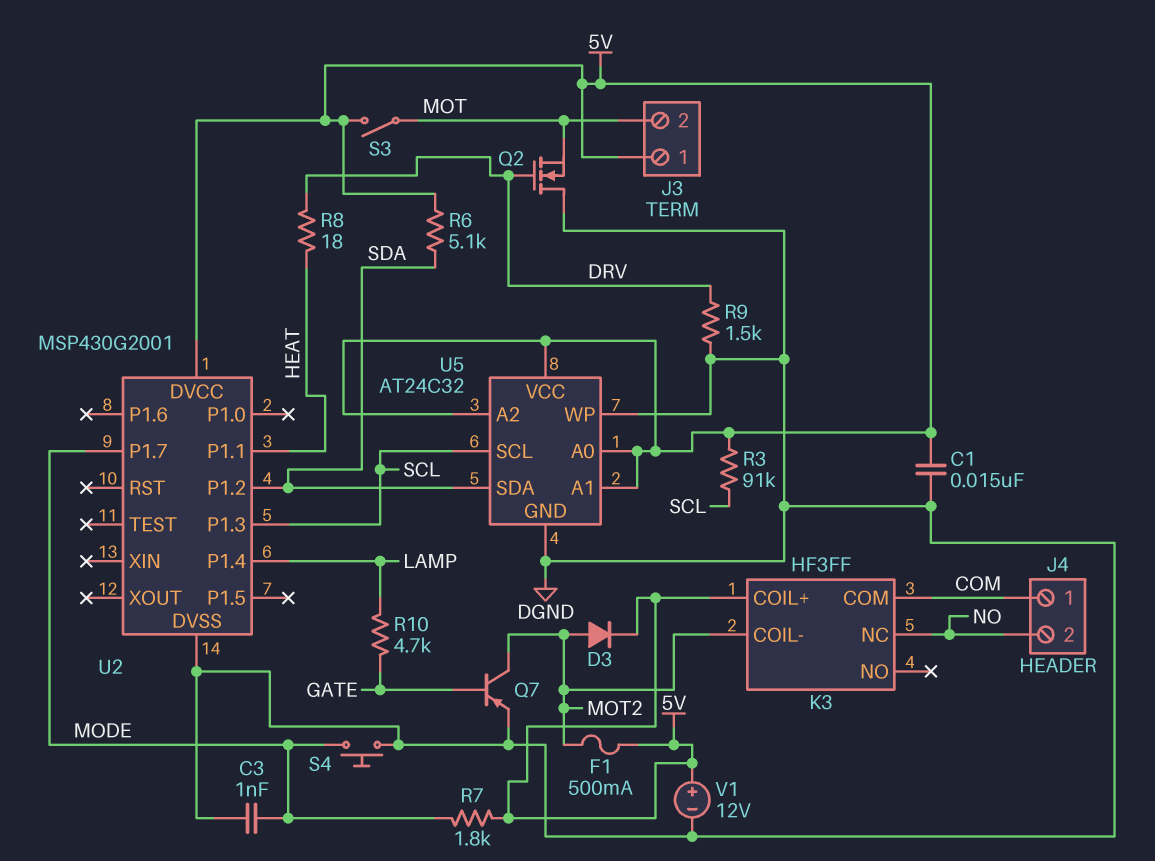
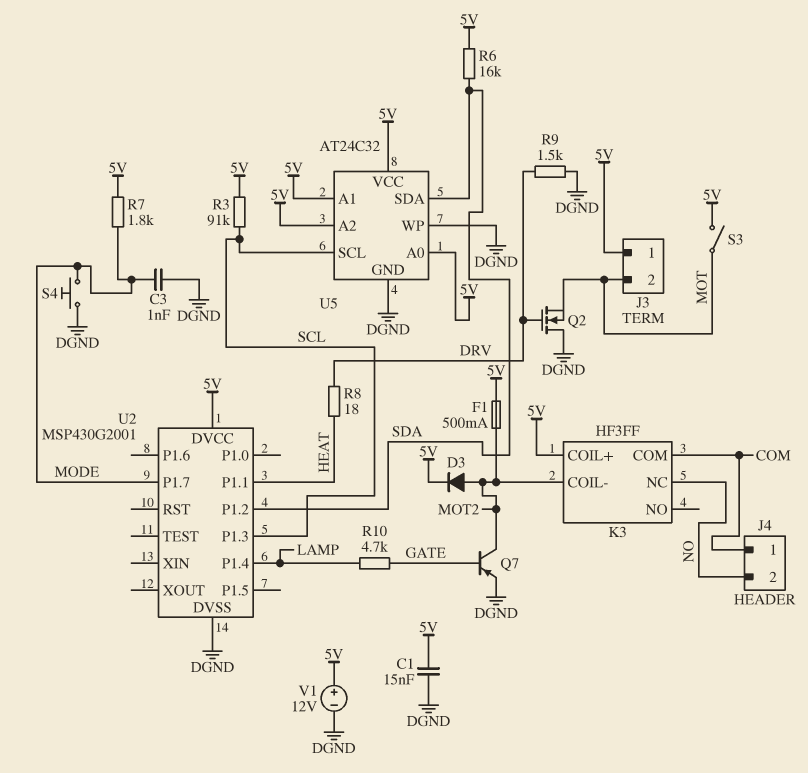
R6: 5.1k (5V, SDA) -> 16k (5V, SDA)

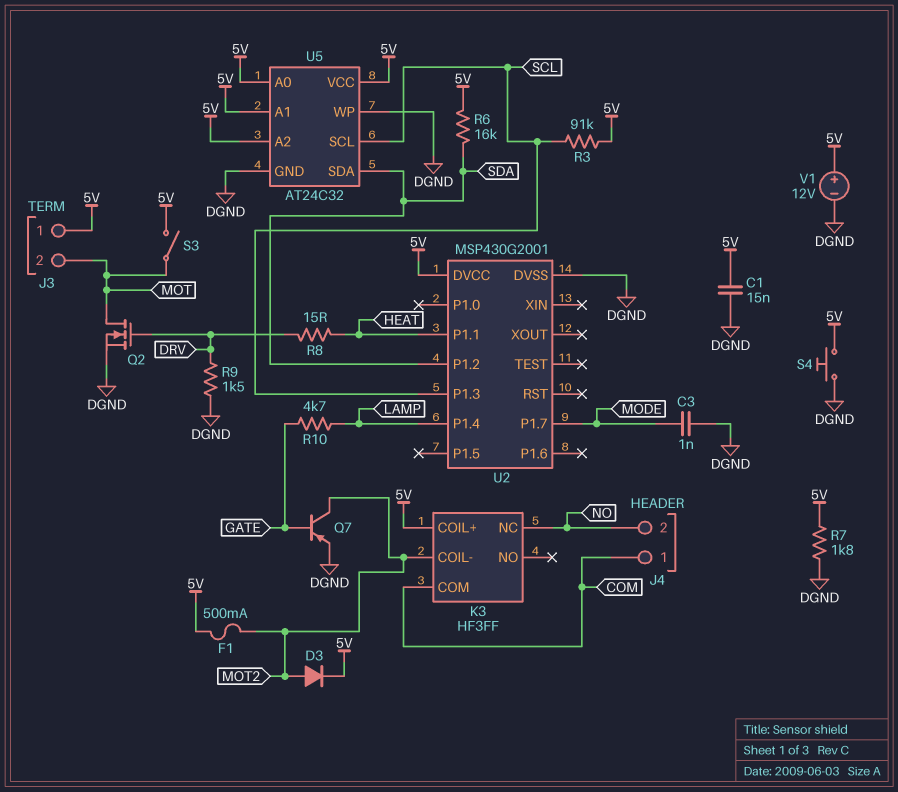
Q2: NMOS (G DRV, D DGND, S MOT) -> NMOS (G DRV, D MOT, S DGND)
R7: 1.8k (5V, MODE) -> 1.8k (5V, DGND)
R8: 18 (DRV, HEAT) -> 15 (DRV, HEAT)
S4: button (DGND, MODE) -> button (5V, DGND)

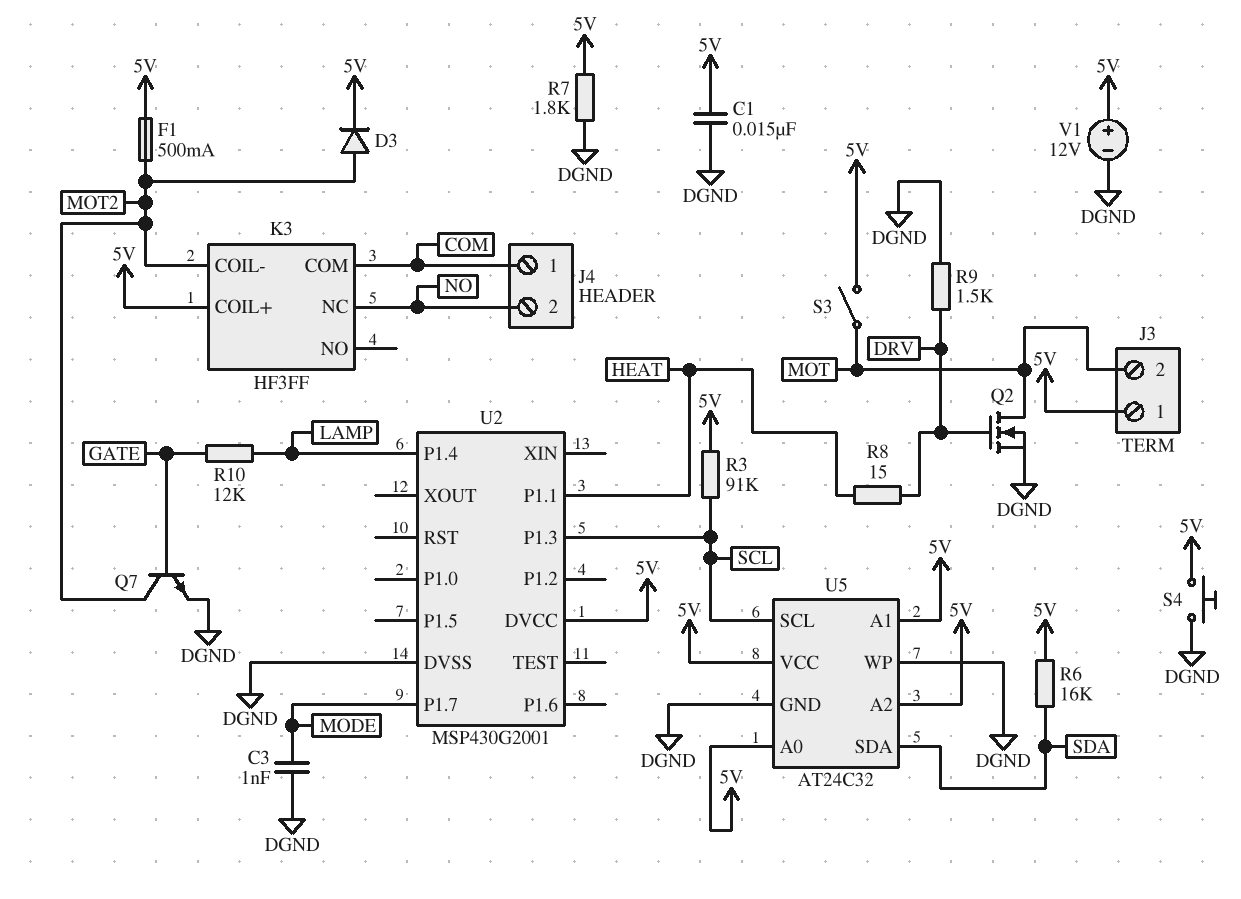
Q7: PNP (B GATE, C MOT2, E DGND) -> NPN (B GATE, C MOT2, E DGND)
R10: 4.7k (GATE, LAMP) -> 12k (GATE, LAMP)
U2 pin P1.2: SDA -> none

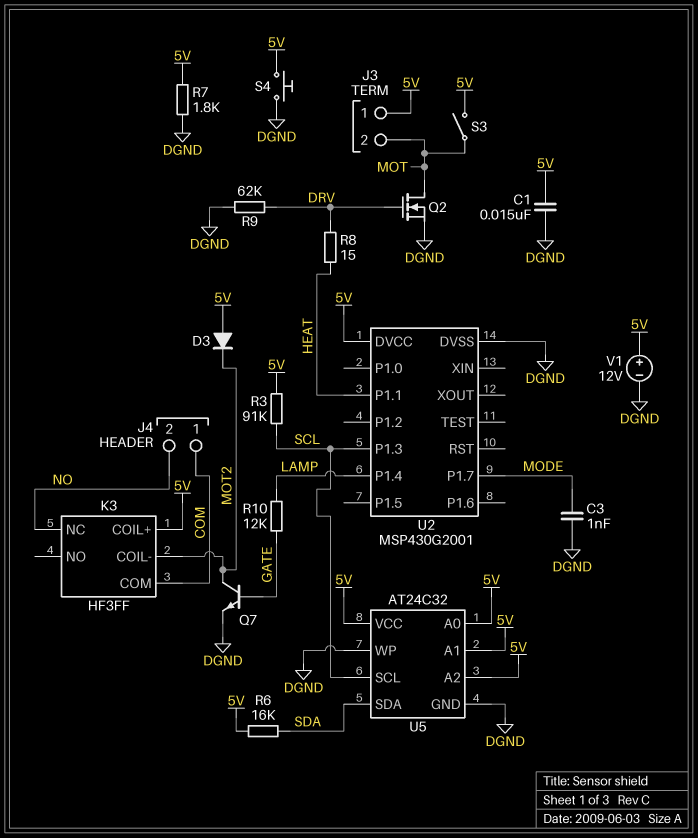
D3: diode (A MOT2, K 5V) -> diode (A 5V, K MOT2)
F1: 500mA (5V, MOT2) -> none
R9: 1.5k (DGND, DRV) -> 62k (DGND, DRV)

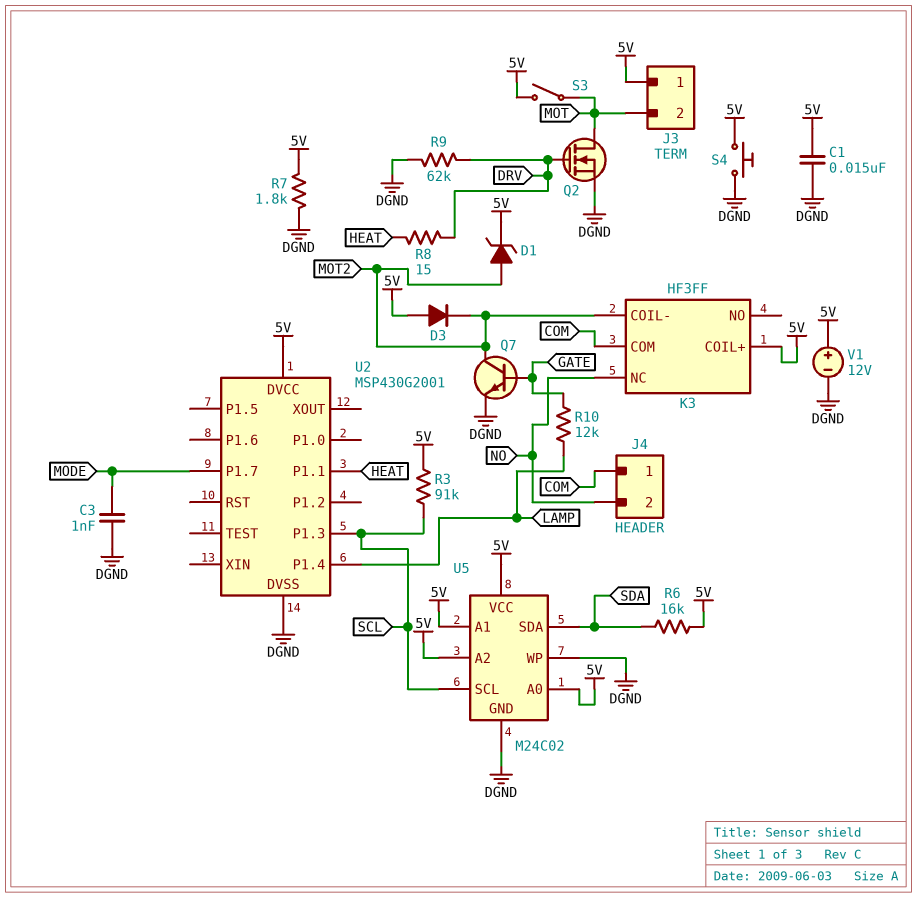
D1: none -> zener (A MOT2, K 5V)
U5: AT24C32 -> M24C02

